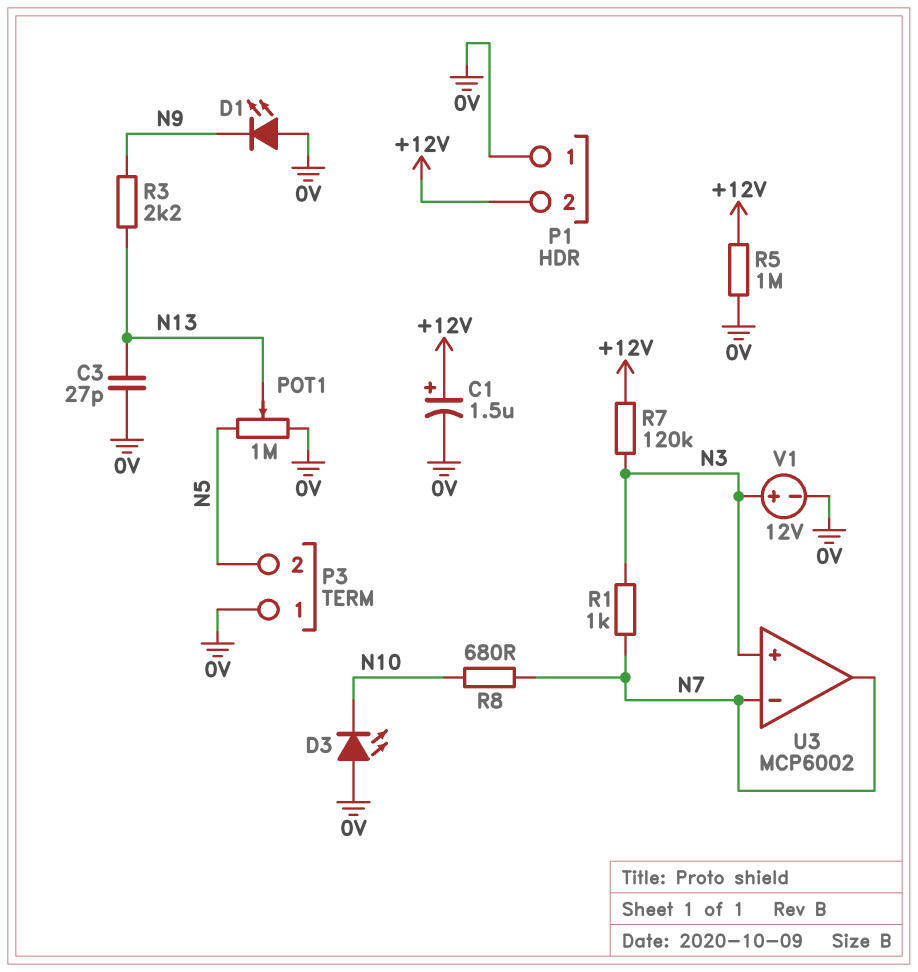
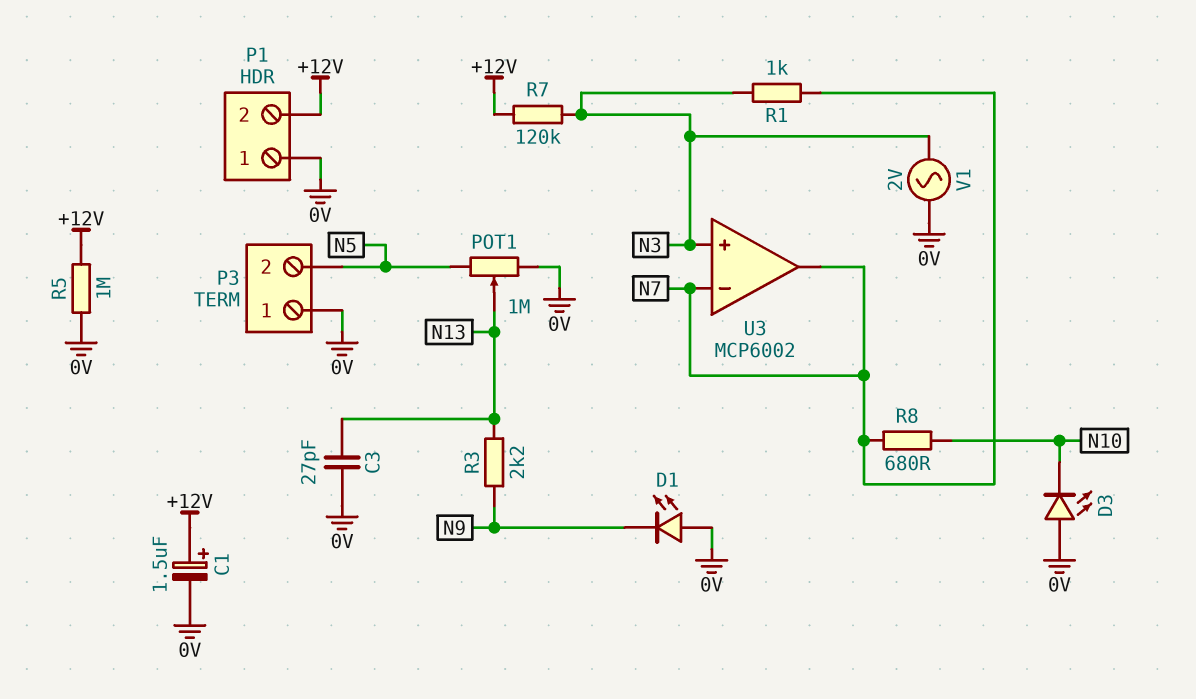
V1: 12V (plus N3, minus 0V) -> AC 2V (0V, N3)

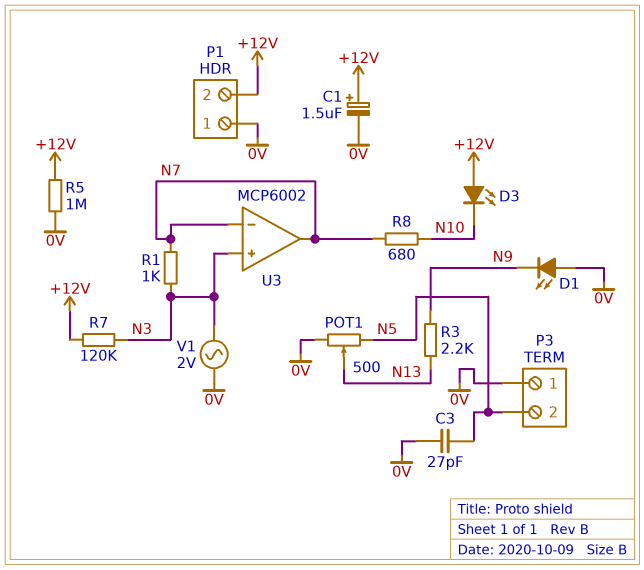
C3: 27pF (0V, N13) -> 27pF (0V, N5)
D3: LED (A 0V, K N10) -> LED (A +12V, K N10)
POT1: 1M (0V, N5, wiper N13) -> 500 (0V, N5, wiper N13)

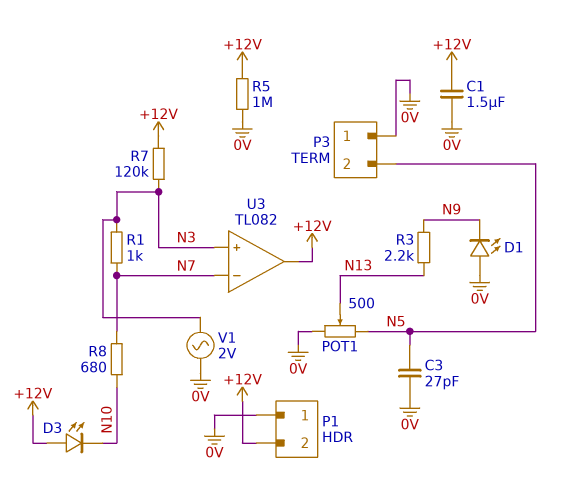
C1: 1.5uF (plus +12V, minus 0V) -> 1.5uF (+12V, 0V)
U3: MCP6002 -> TL082
U3 pin out: N7 -> +12V

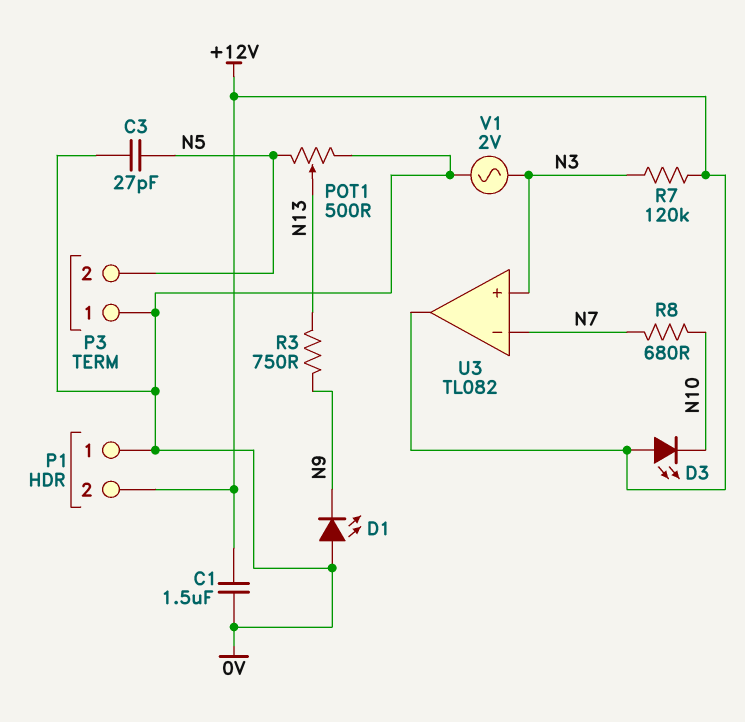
R1: 1k (N3, N7) -> none
R3: 2.2k (N9, N13) -> 750 (N9, N13)
R5: 1M (+12V, 0V) -> none

